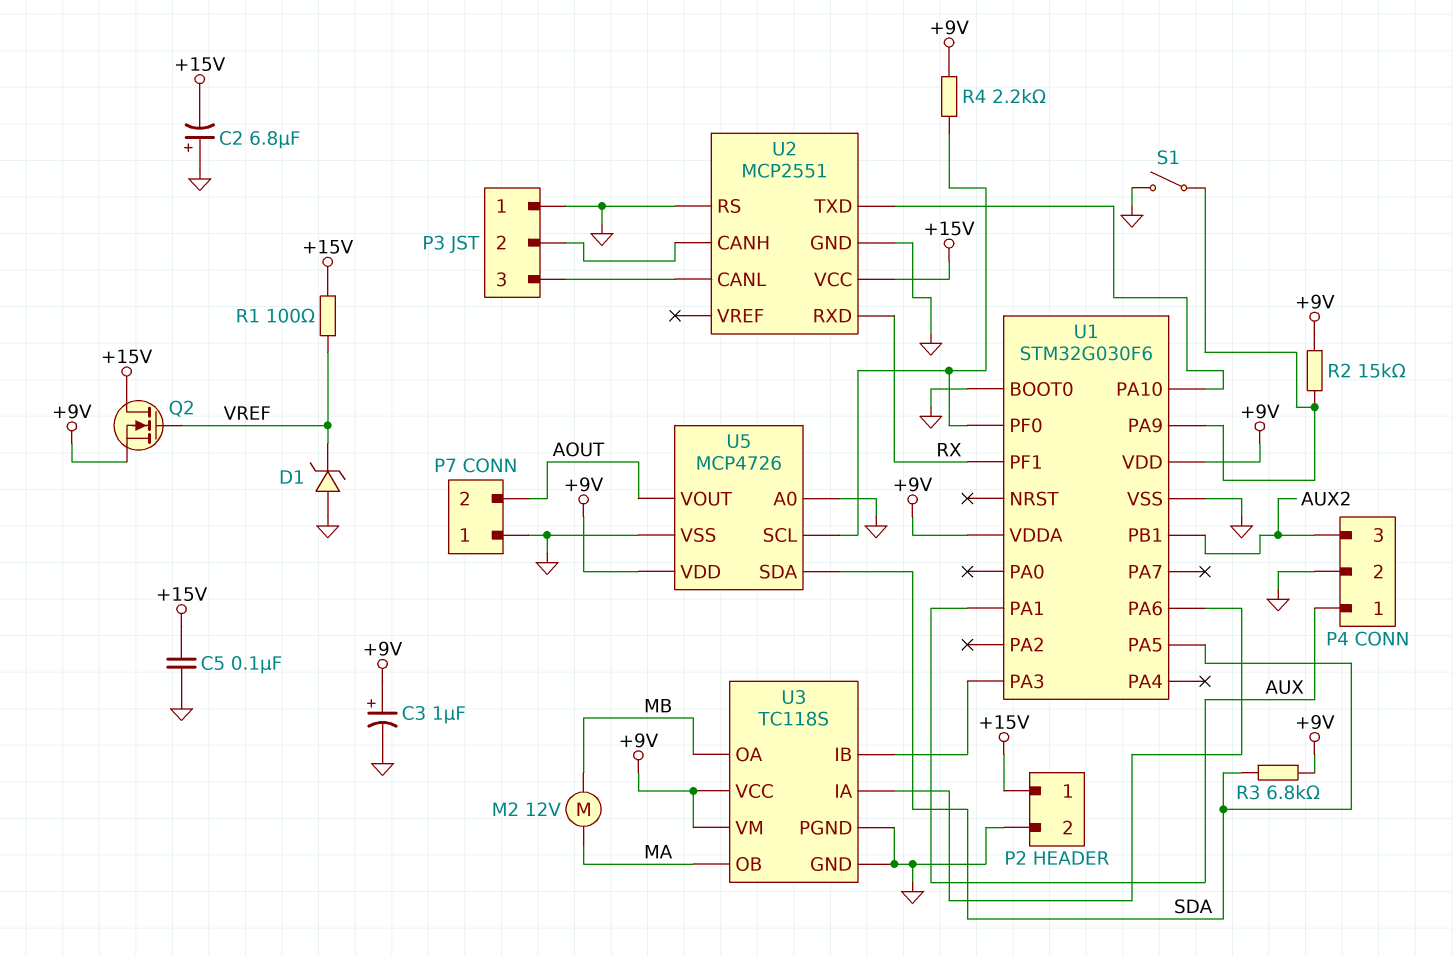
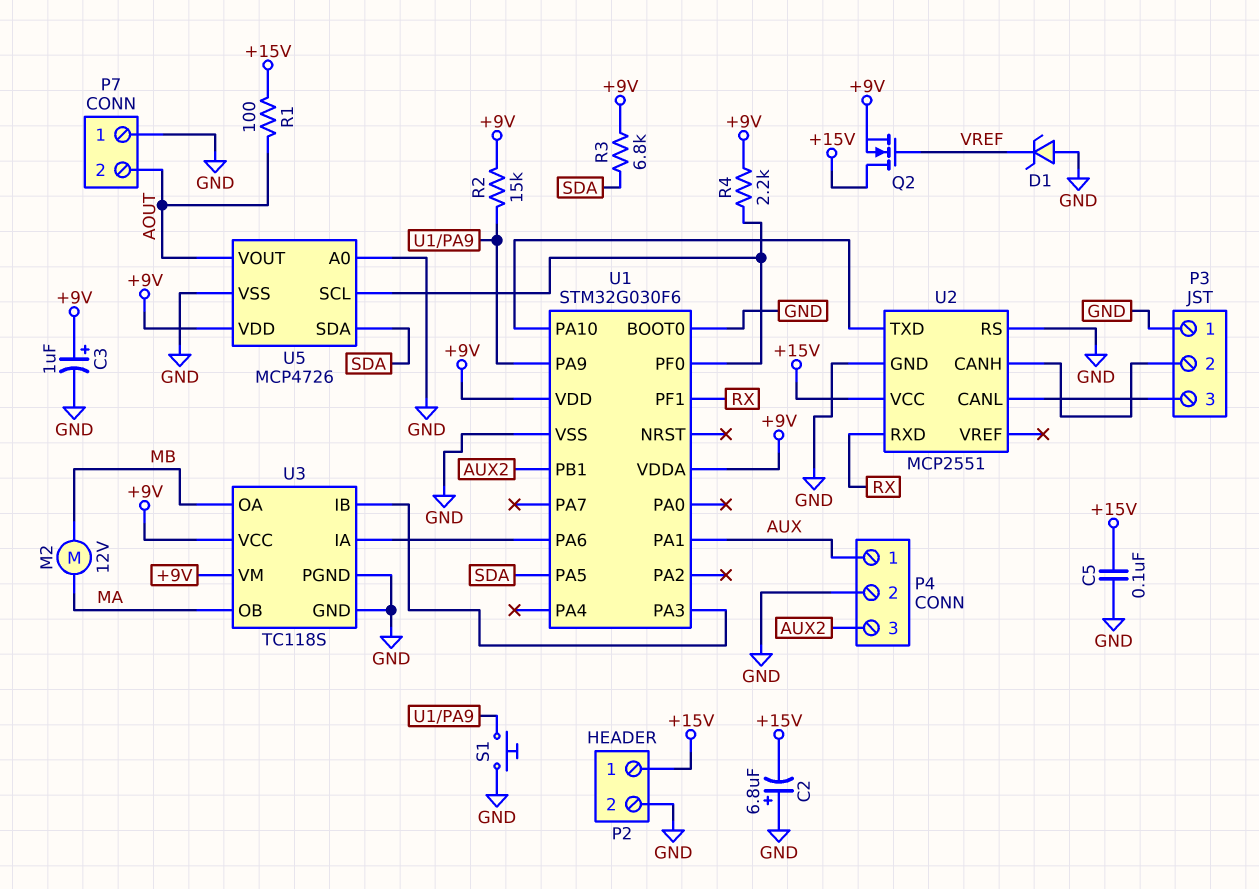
R1: 100 (+15V, VREF) -> 100 (+15V, AOUT)
S1: switch (GND, U1/PA9) -> button (GND, U1/PA9)

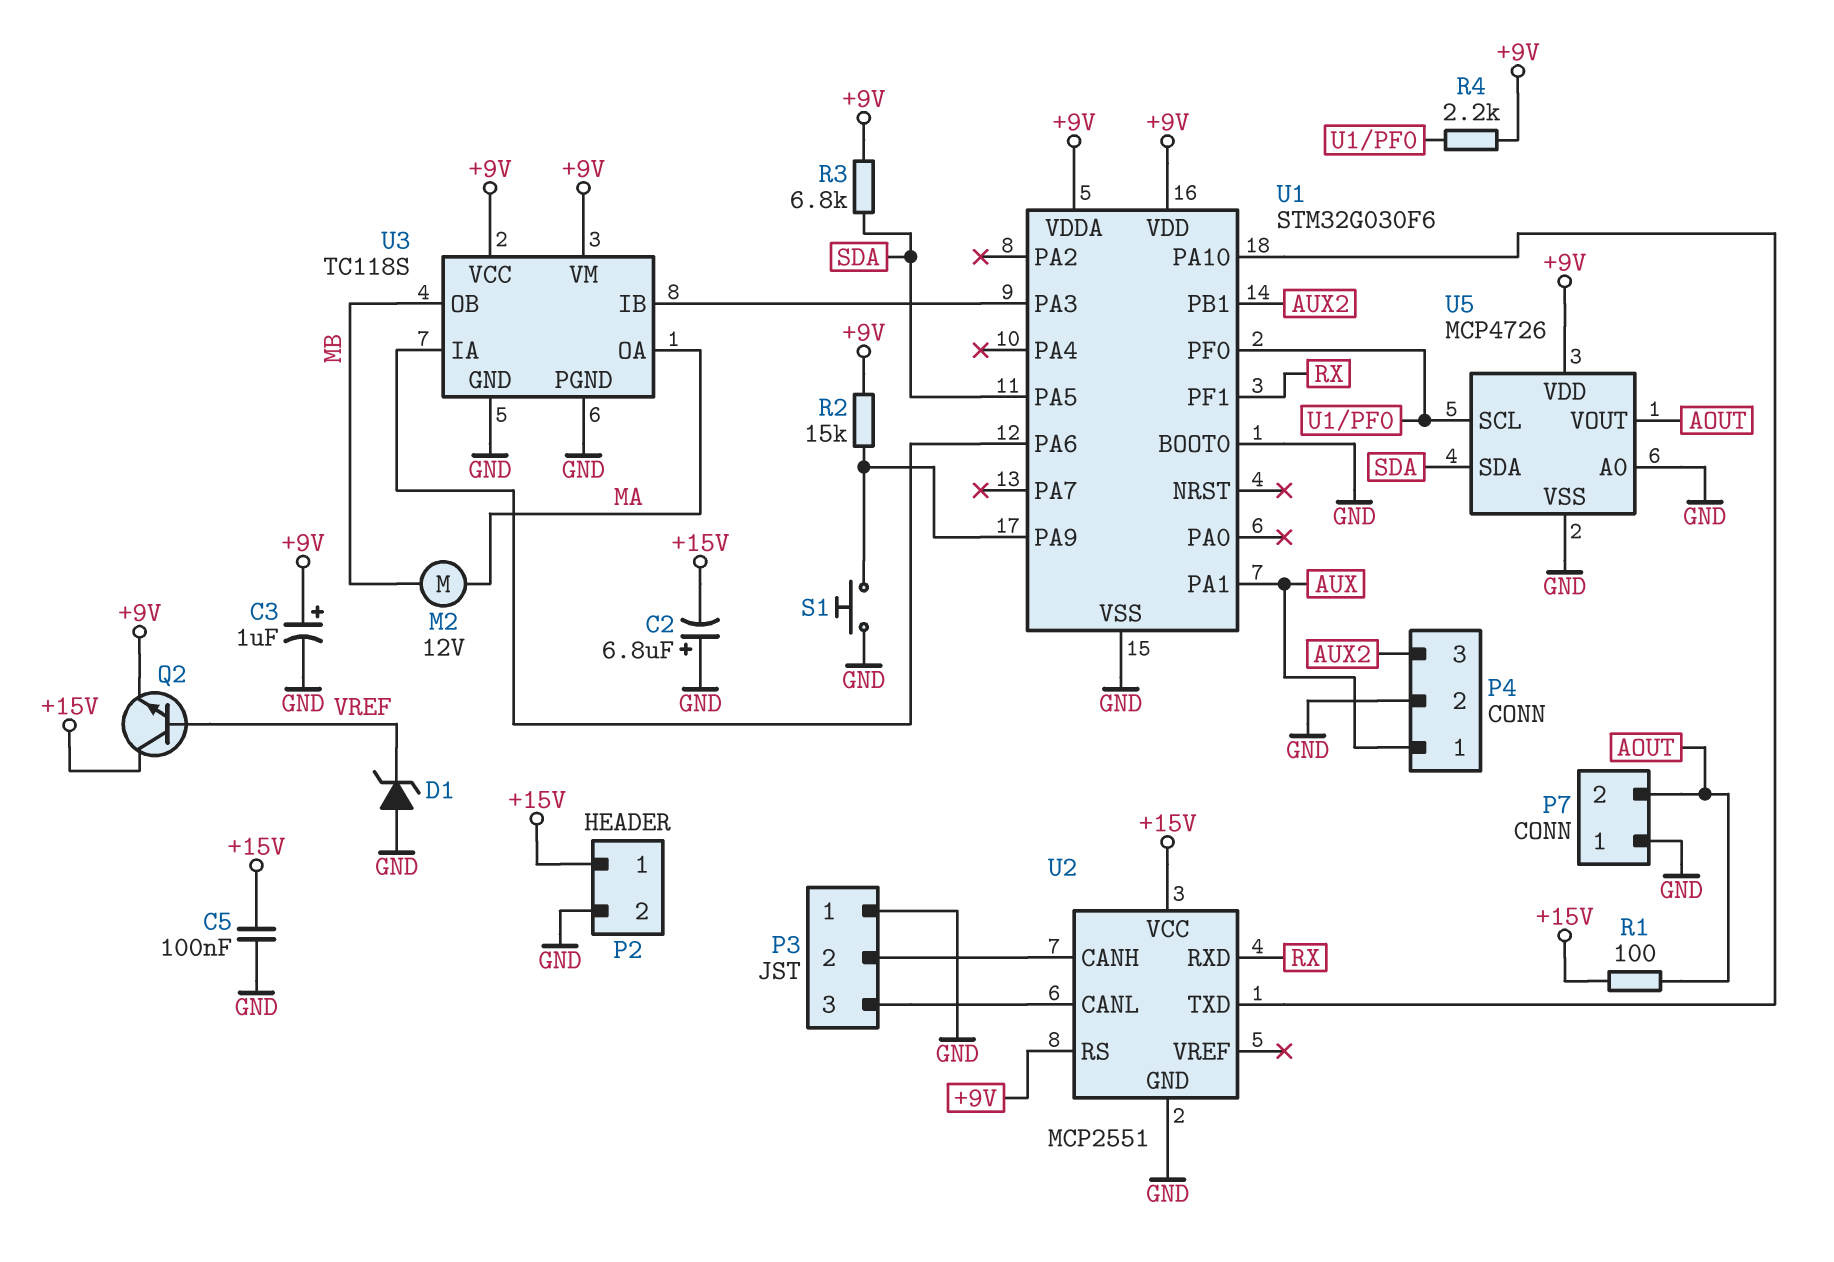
Q2: NMOS (G VREF, D +15V, S +9V) -> NPN (B VREF, C +15V, E +9V)
U2 pin RS: GND -> +9V
U3 pin OA: MB -> MA
U3 pin OB: MA -> MB

